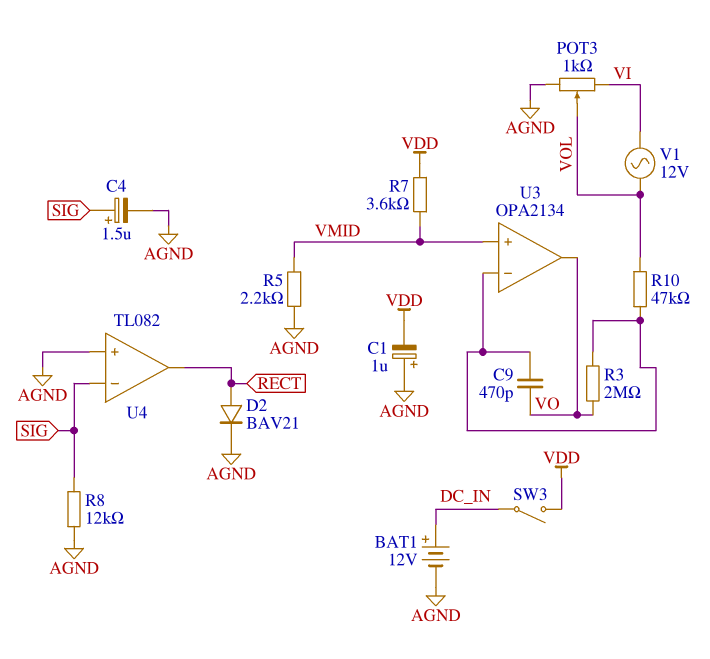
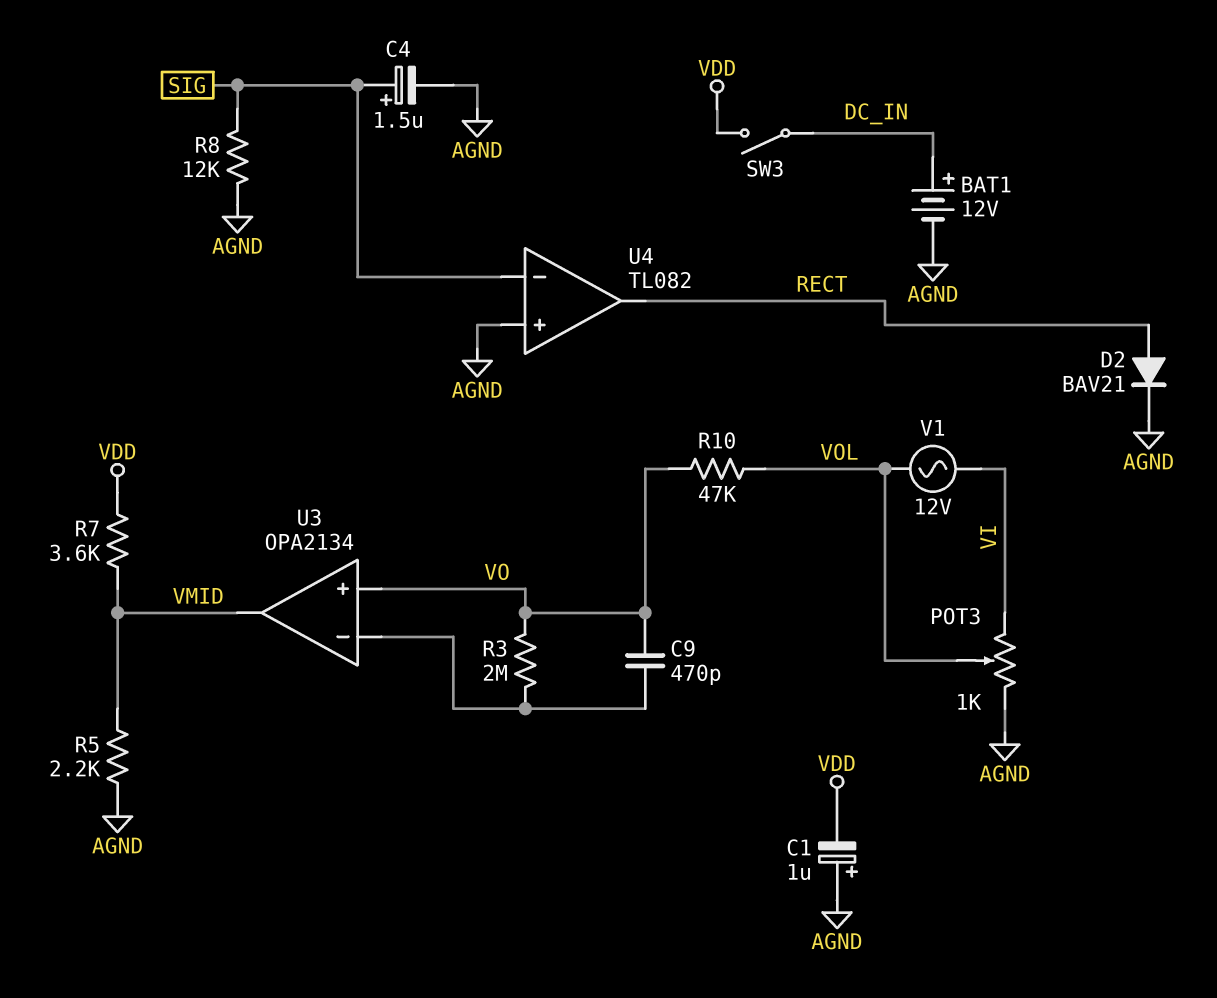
R10: 47k (U3/in-, VOL) -> 47k (VO, VOL)
U3 pin in+: VMID -> VO
U3 pin out: VO -> VMID

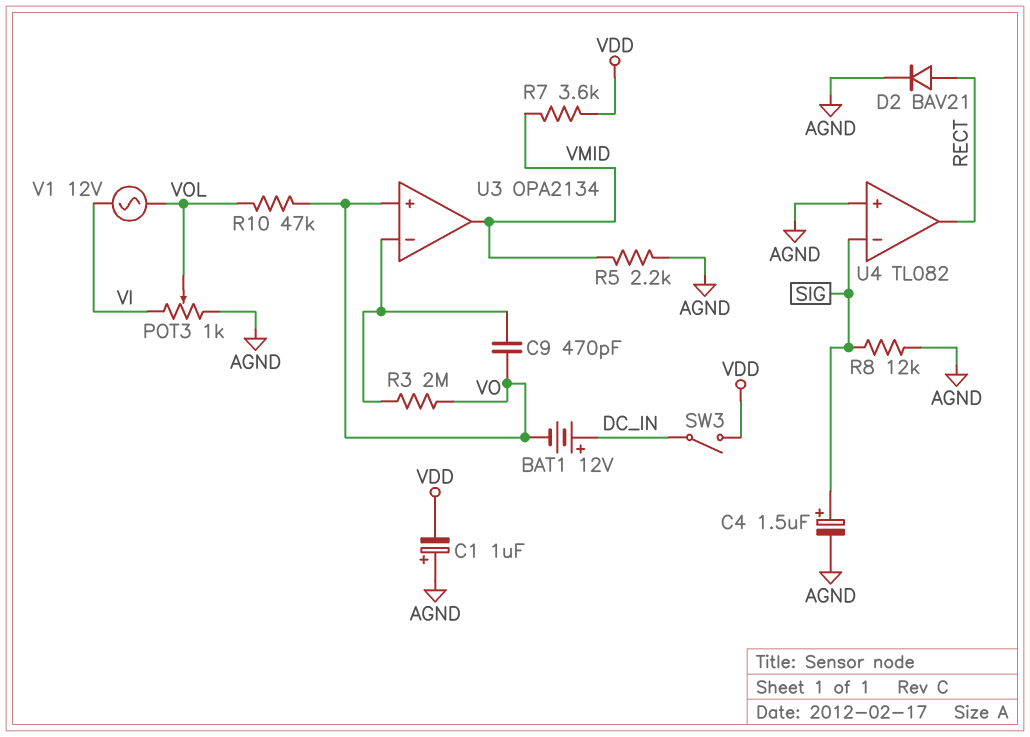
BAT1: 12V (plus DC_IN, minus AGND) -> 12V (plus DC_IN, minus VO)

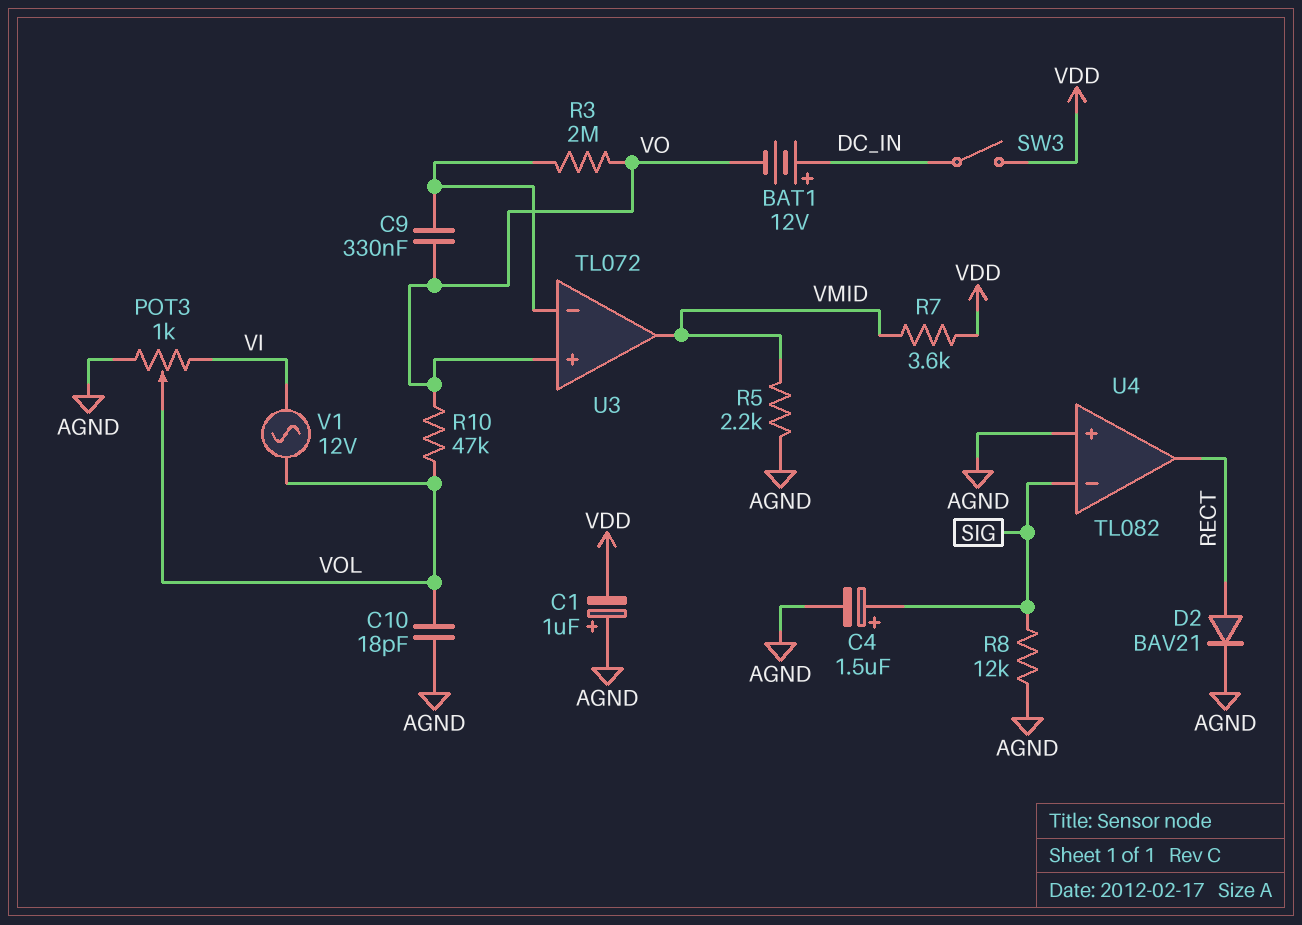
C9: 470pF (U3/in-, VO) -> 330nF (U3/in-, VO)
C10: none -> 18pF (AGND, VOL)
U3: OPA2134 -> TL072

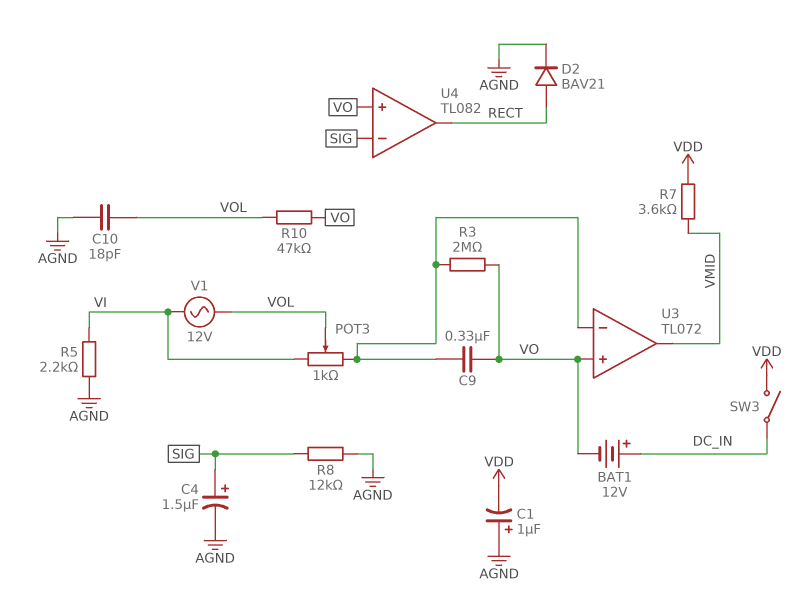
POT3: 1k (AGND, VI, wiper VOL) -> 1k (U3/in-, VI, wiper VOL)
R5: 2.2k (AGND, VMID) -> 2.2k (AGND, VI)
U4 pin in+: AGND -> VO

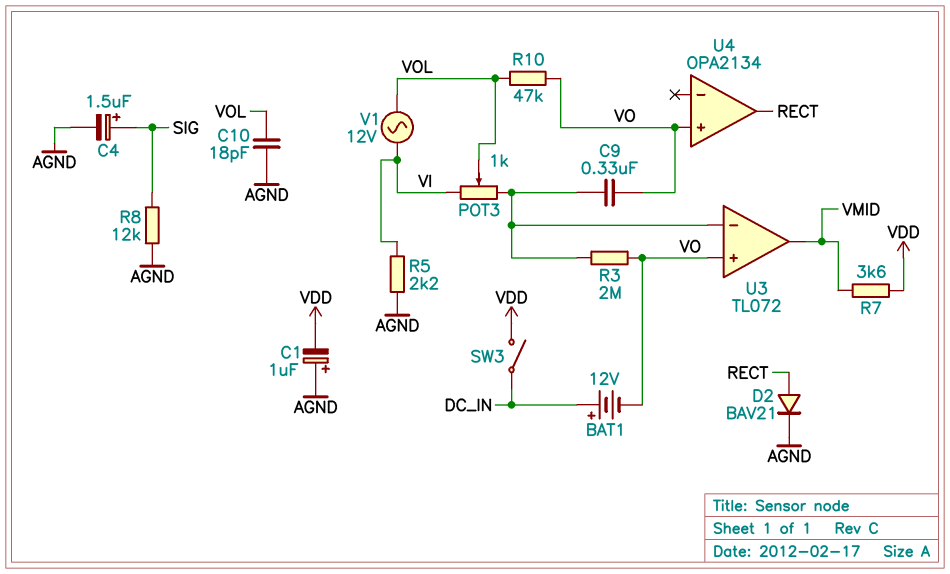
U4: TL082 -> OPA2134
U4 pin in-: SIG -> none

